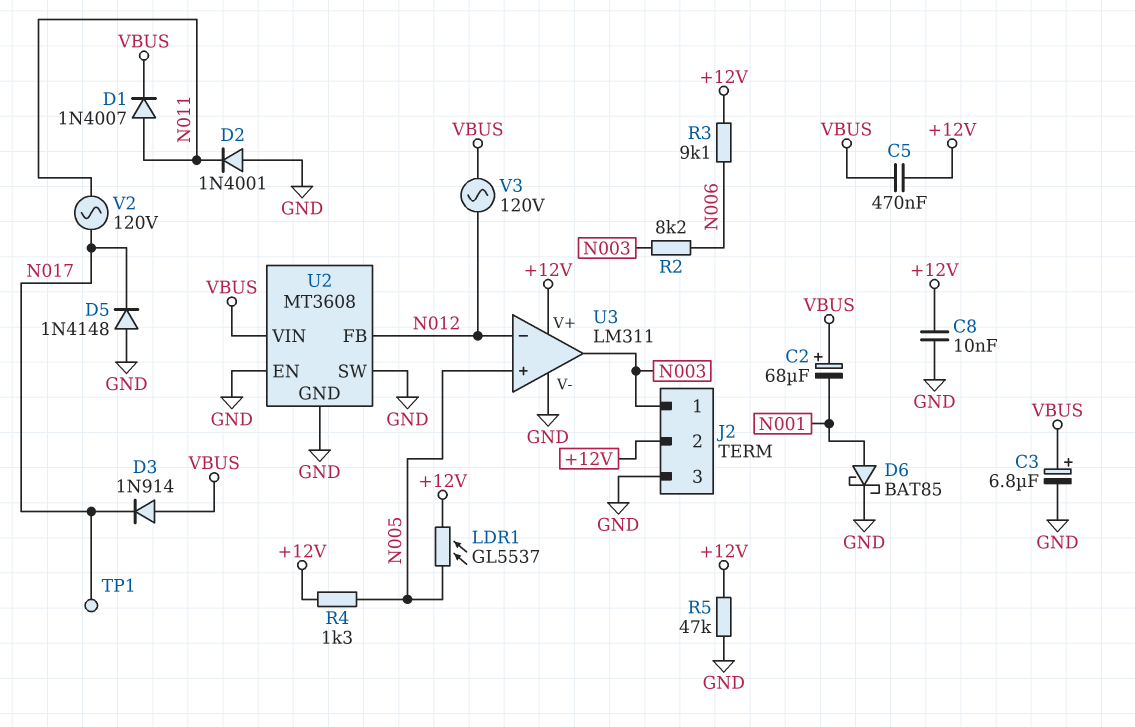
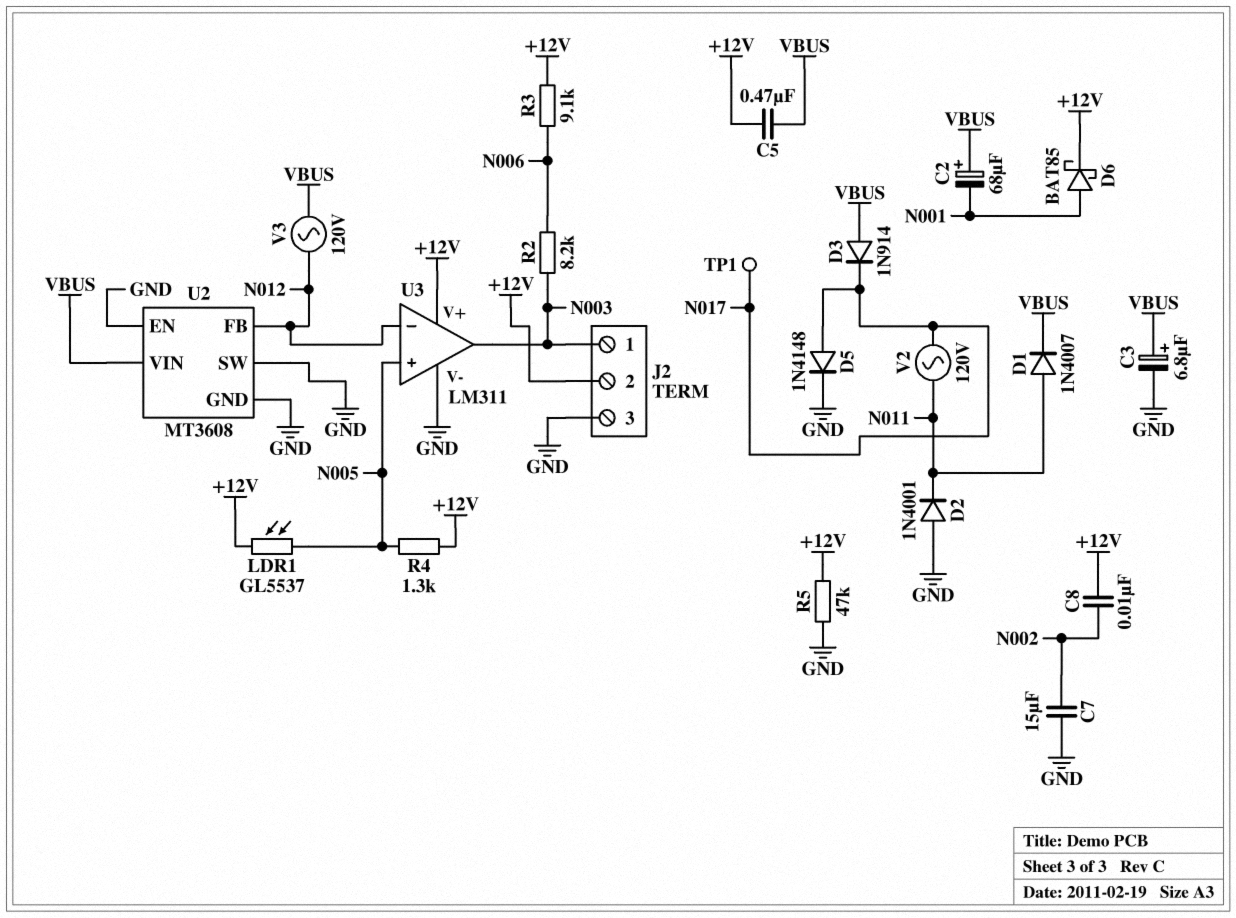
C7: none -> 15uF (GND, N002)
C8: 10nF (+12V, GND) -> 10nF (+12V, N002)
D5: diode 1N4148 (A GND, K N017) -> diode 1N4148 (A N017, K GND)
D6: schottky BAT85 (A N001, K GND) -> schottky BAT85 (A N001, K +12V)

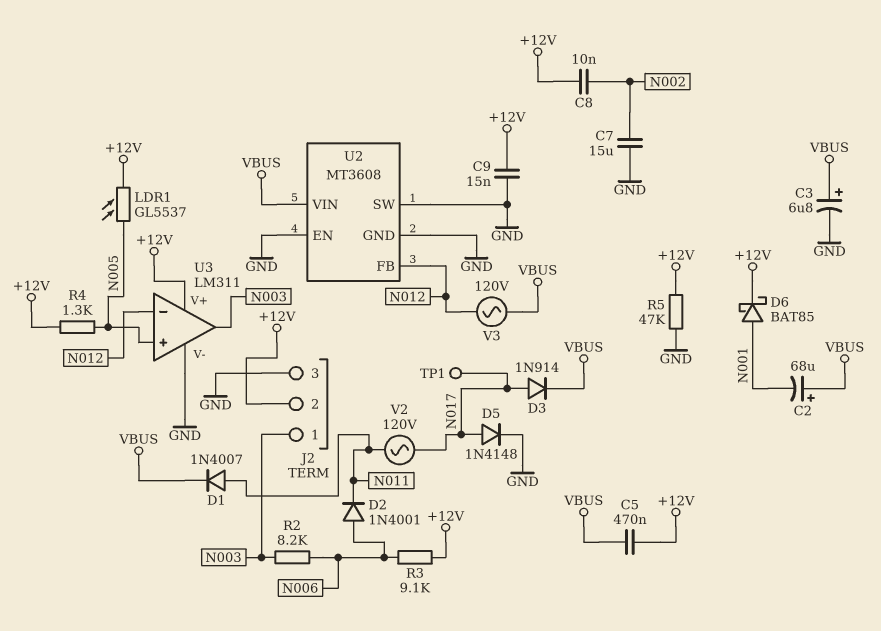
C9: none -> 15nF (+12V, GND)
D2: diode 1N4001 (A GND, K N011) -> diode 1N4001 (A N006, K N011)
D3: diode 1N914 (A VBUS, K N017) -> diode 1N914 (A N017, K VBUS)

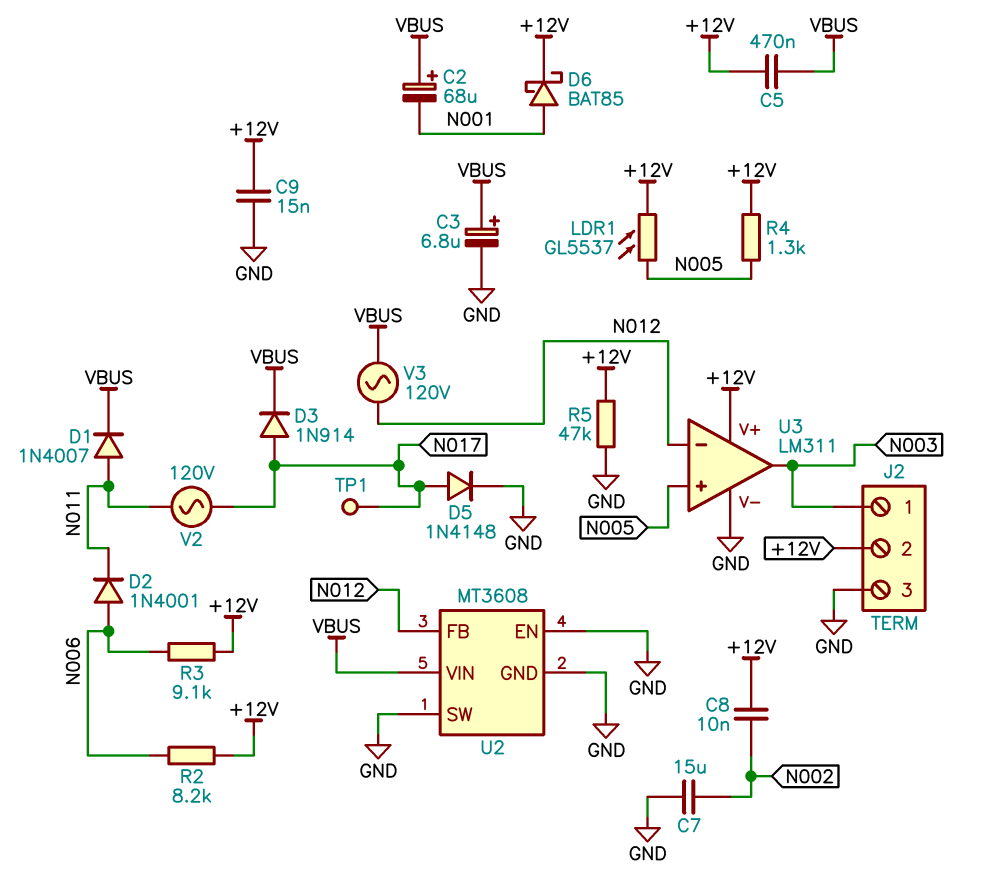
R2: 8.2k (N003, N006) -> 8.2k (+12V, N006)

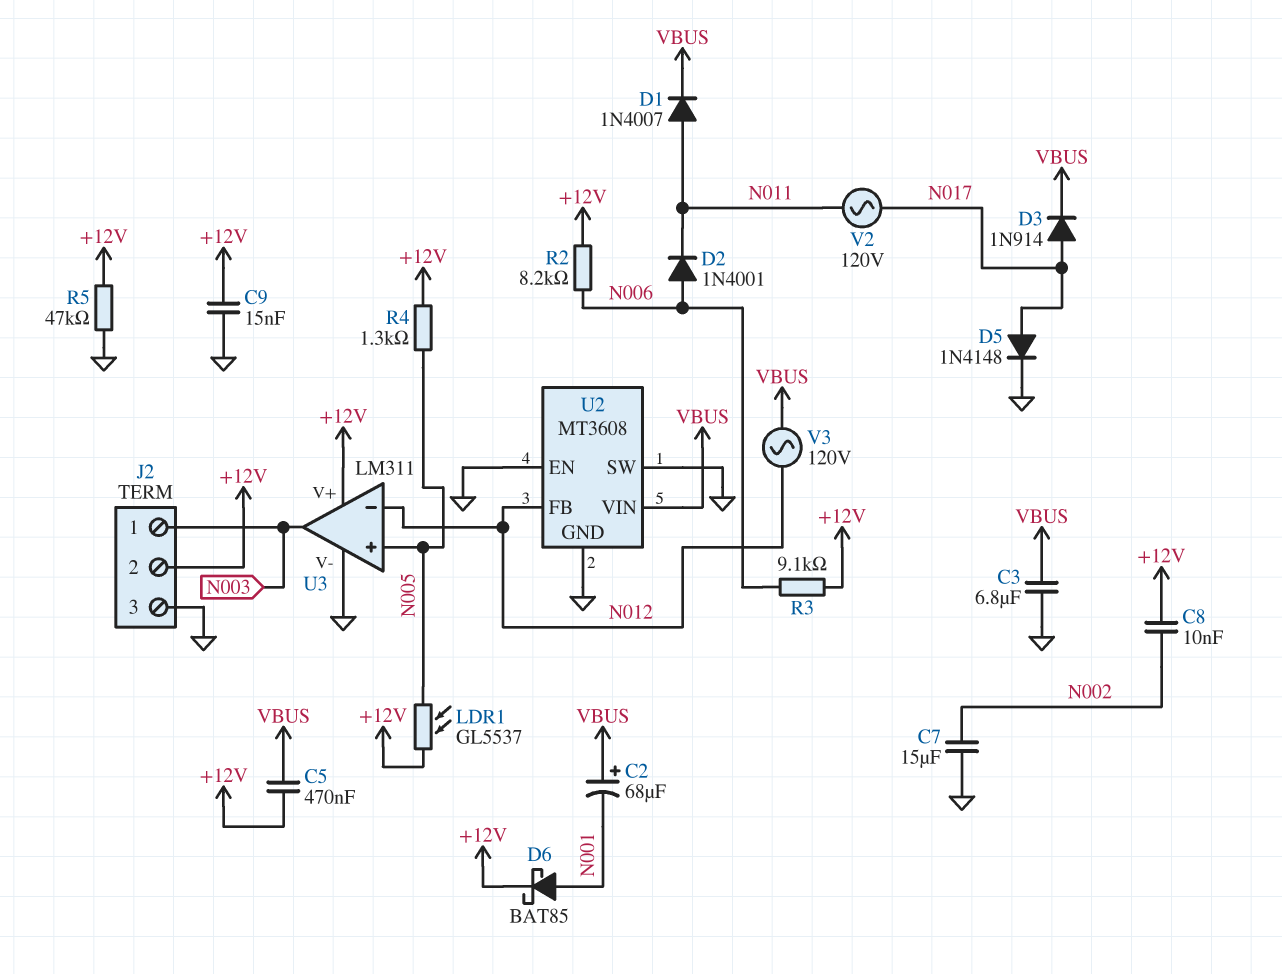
C3: 6.8uF (plus VBUS, minus GND) -> 6.8uF (GND, VBUS)
TP1: test point (N017) -> none

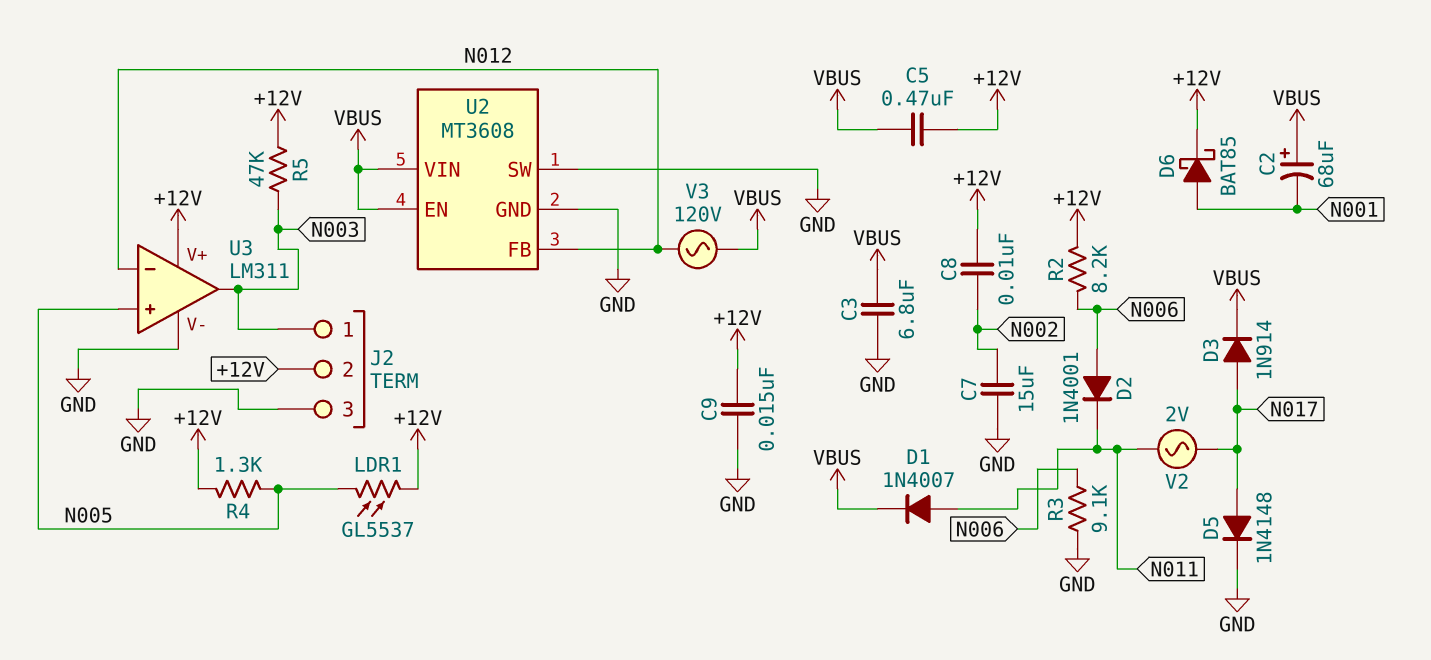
R3: 9.1k (+12V, N006) -> 9.1k (GND, N006)
R5: 47k (+12V, GND) -> 47k (+12V, N003)
U2 pin EN: GND -> VBUS
V2: AC 120V (N011, N017) -> AC 2V (N011, N017)

